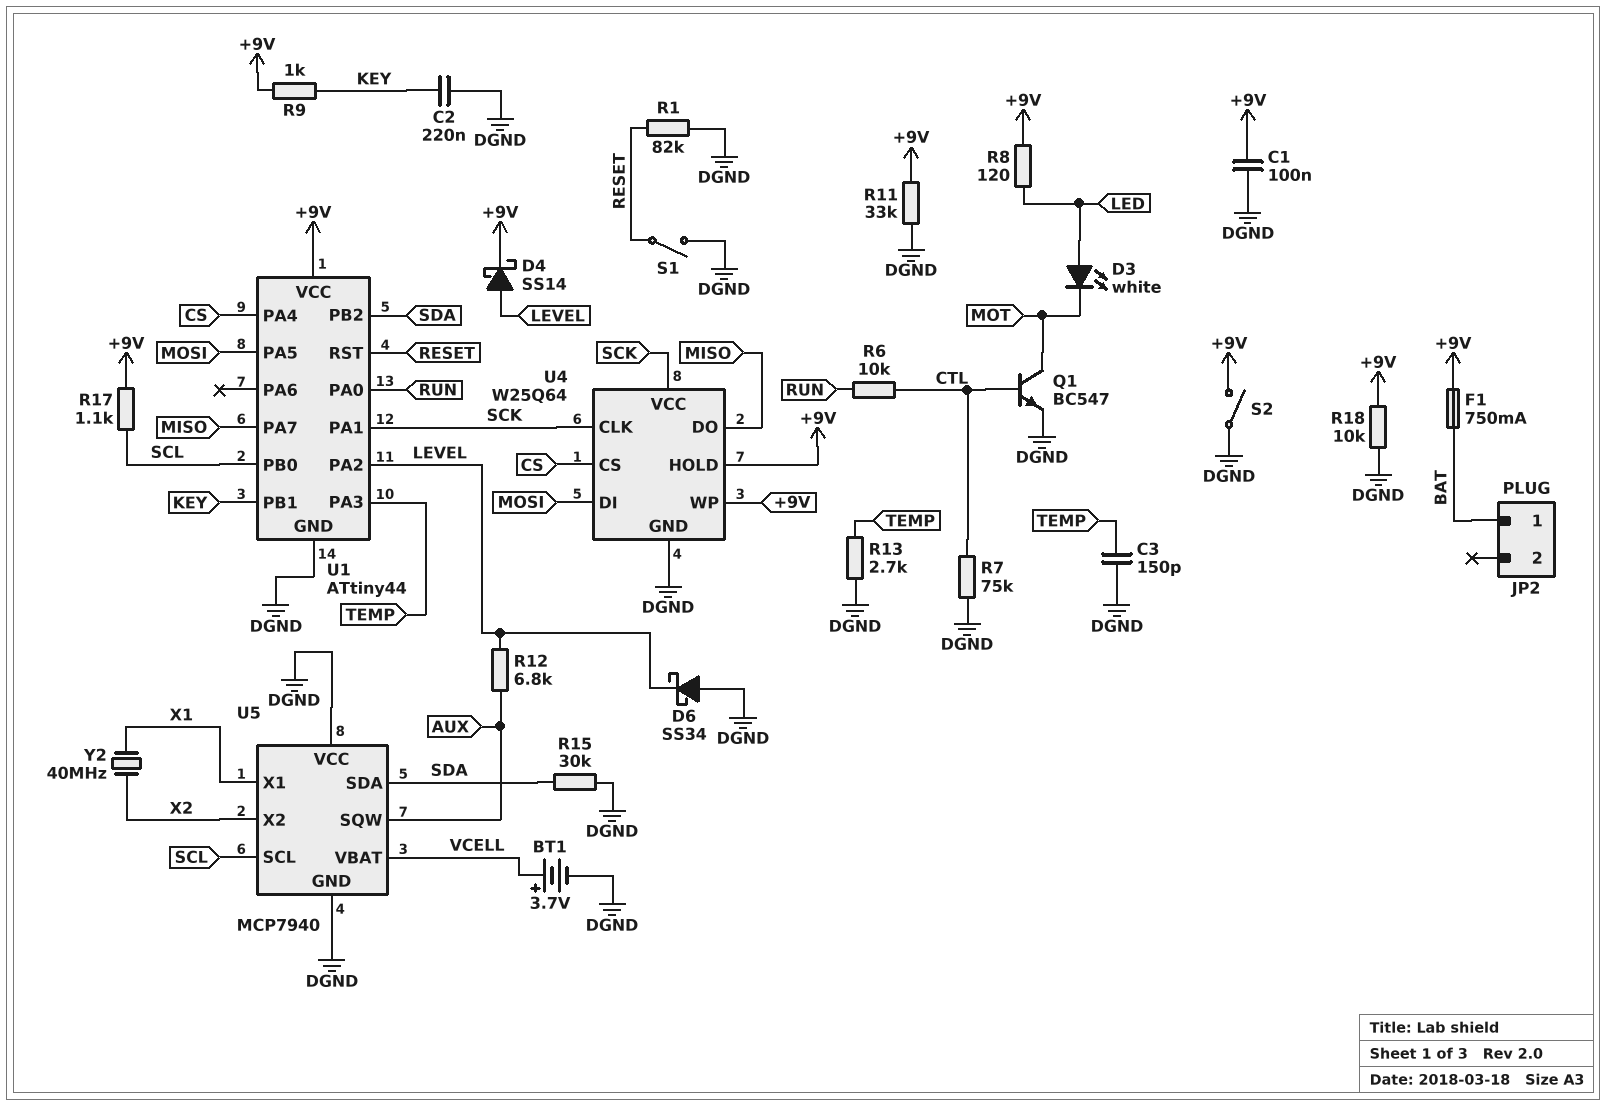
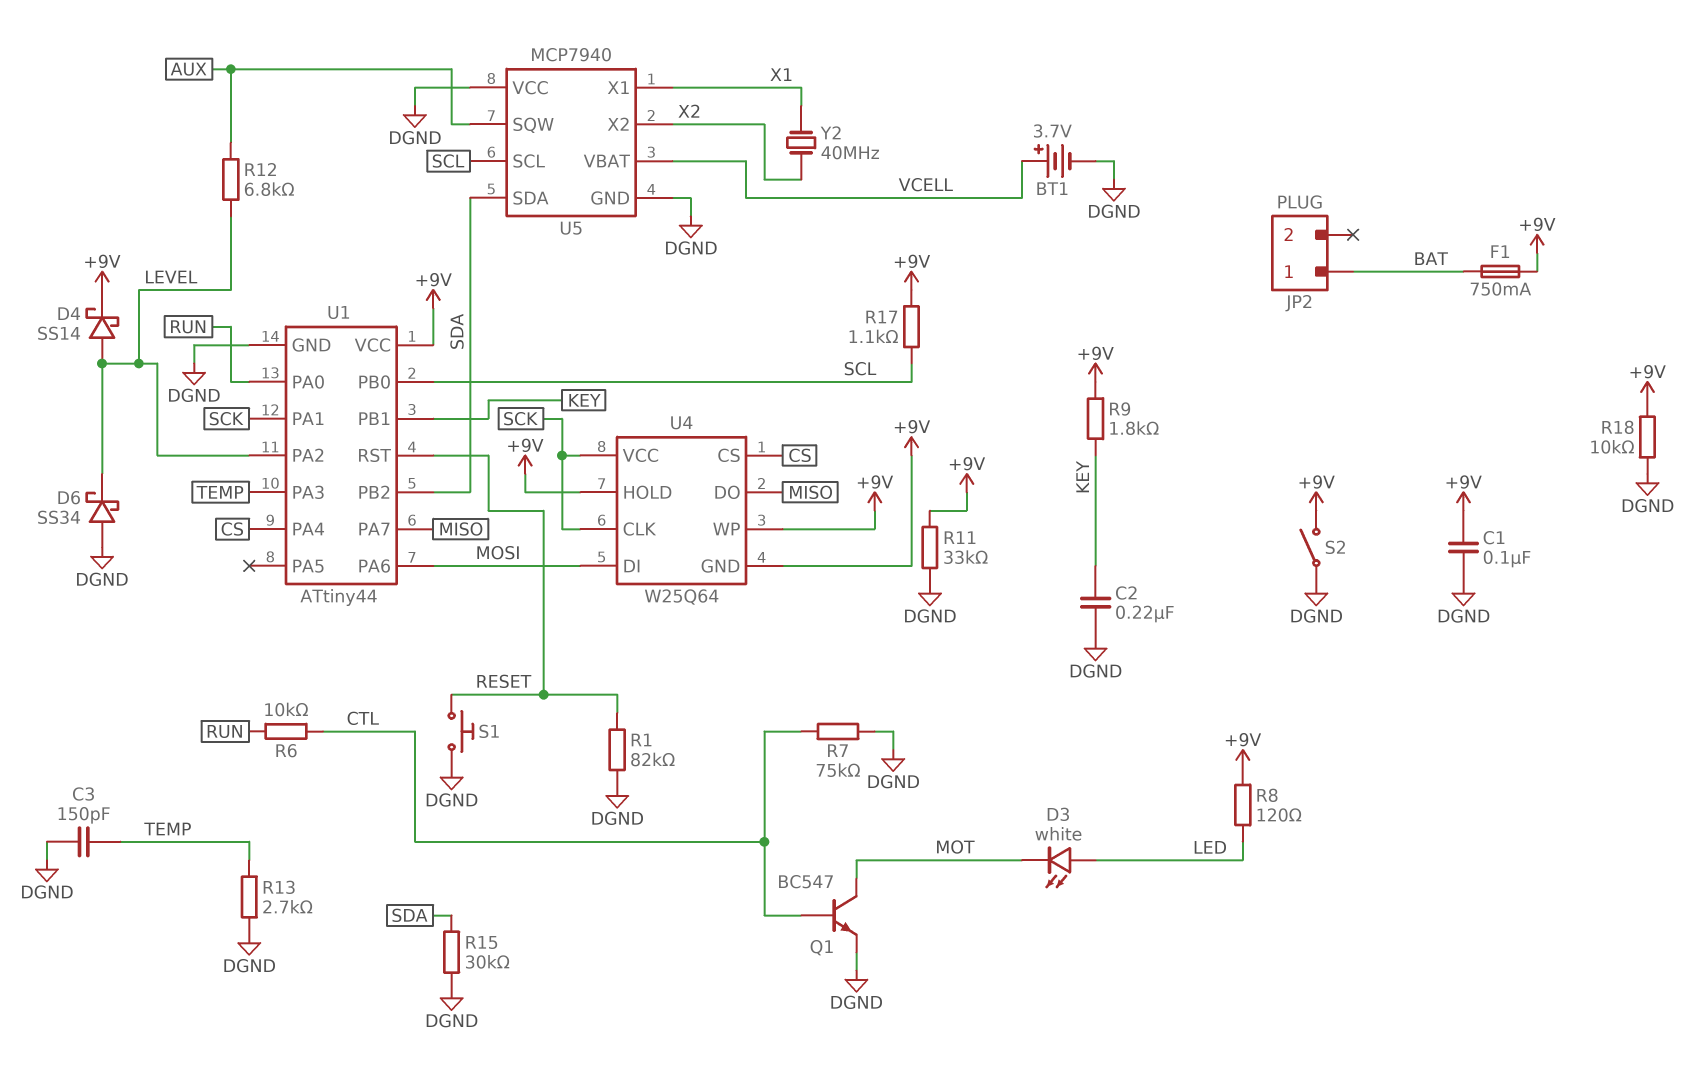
R9: 1k (+9V, KEY) -> 1.8k (+9V, KEY)
S1: switch (DGND, RESET) -> button (DGND, RESET)
U1 pin PA5: MOSI -> none
U1 pin PA6: none -> MOSI
U4 pin GND: DGND -> +9V

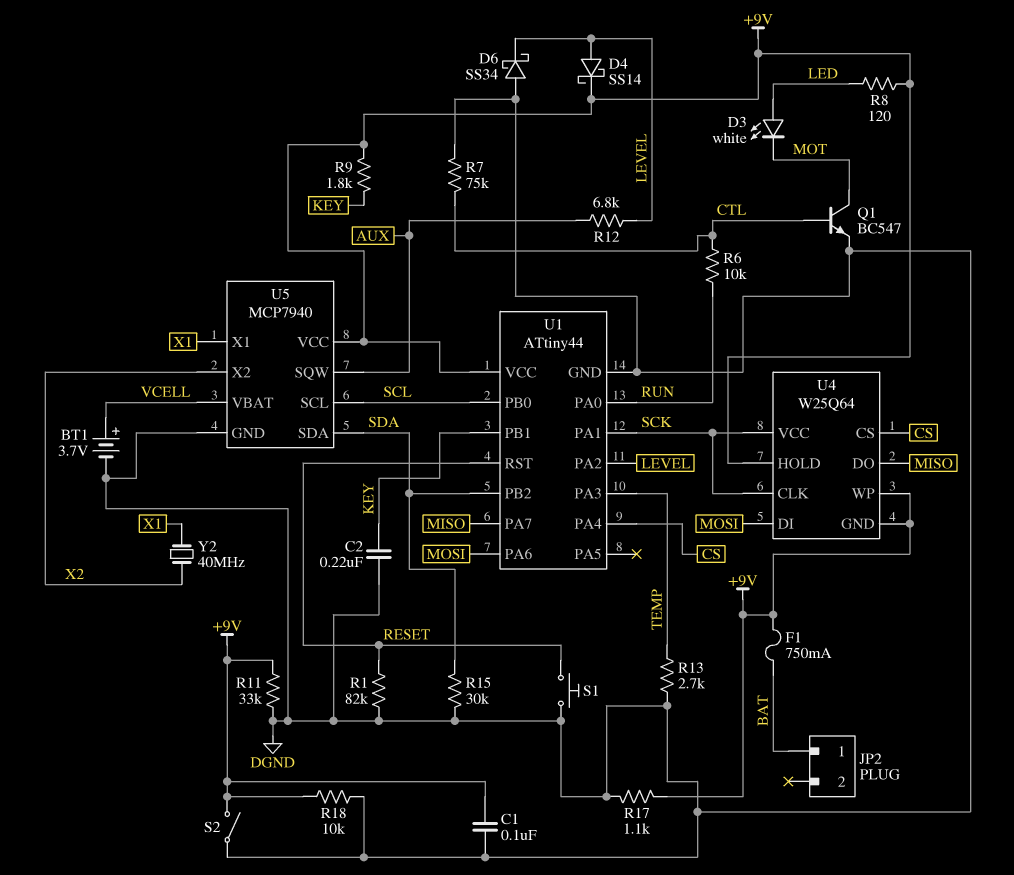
C3: 150pF (DGND, TEMP) -> none
R17: 1.1k (+9V, SCL) -> 1.1k (+9V, DGND)
U5 pin VCC: DGND -> +9V

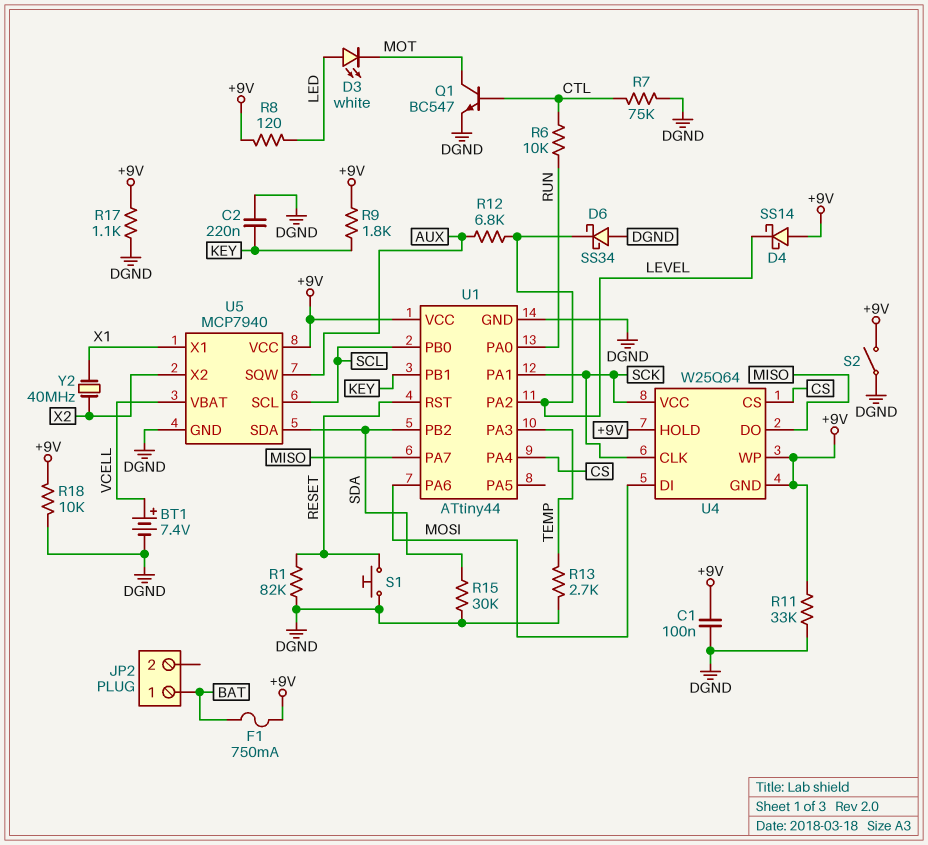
BT1: 3.7V (plus VCELL, minus DGND) -> 7.4V (plus VCELL, minus DGND)
D4: schottky SS14 (A LEVEL, K +9V) -> schottky SS14 (A +9V, K LEVEL)

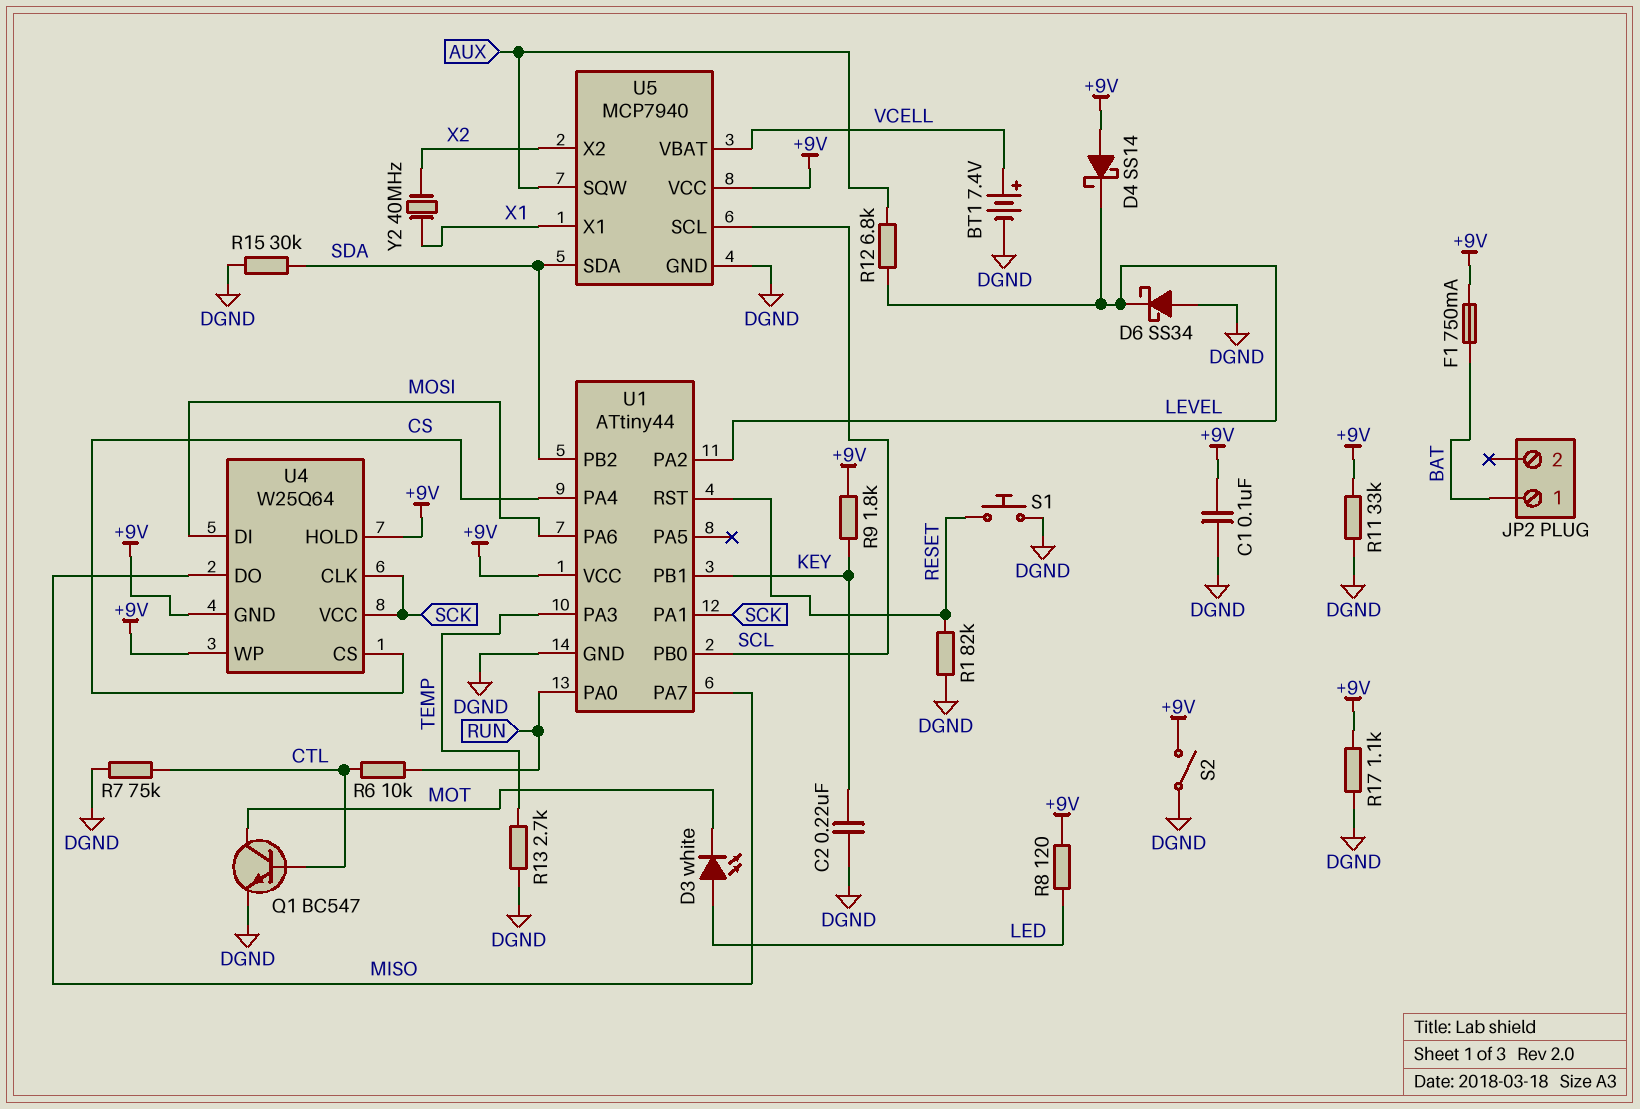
R18: 10k (+9V, DGND) -> none

